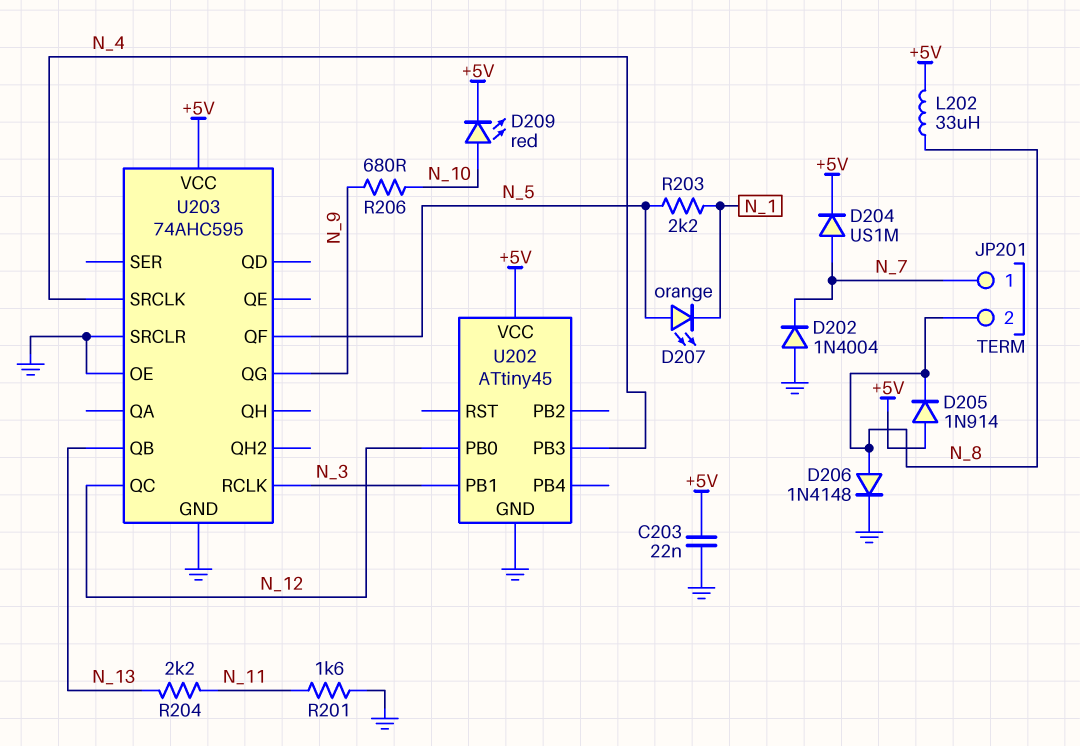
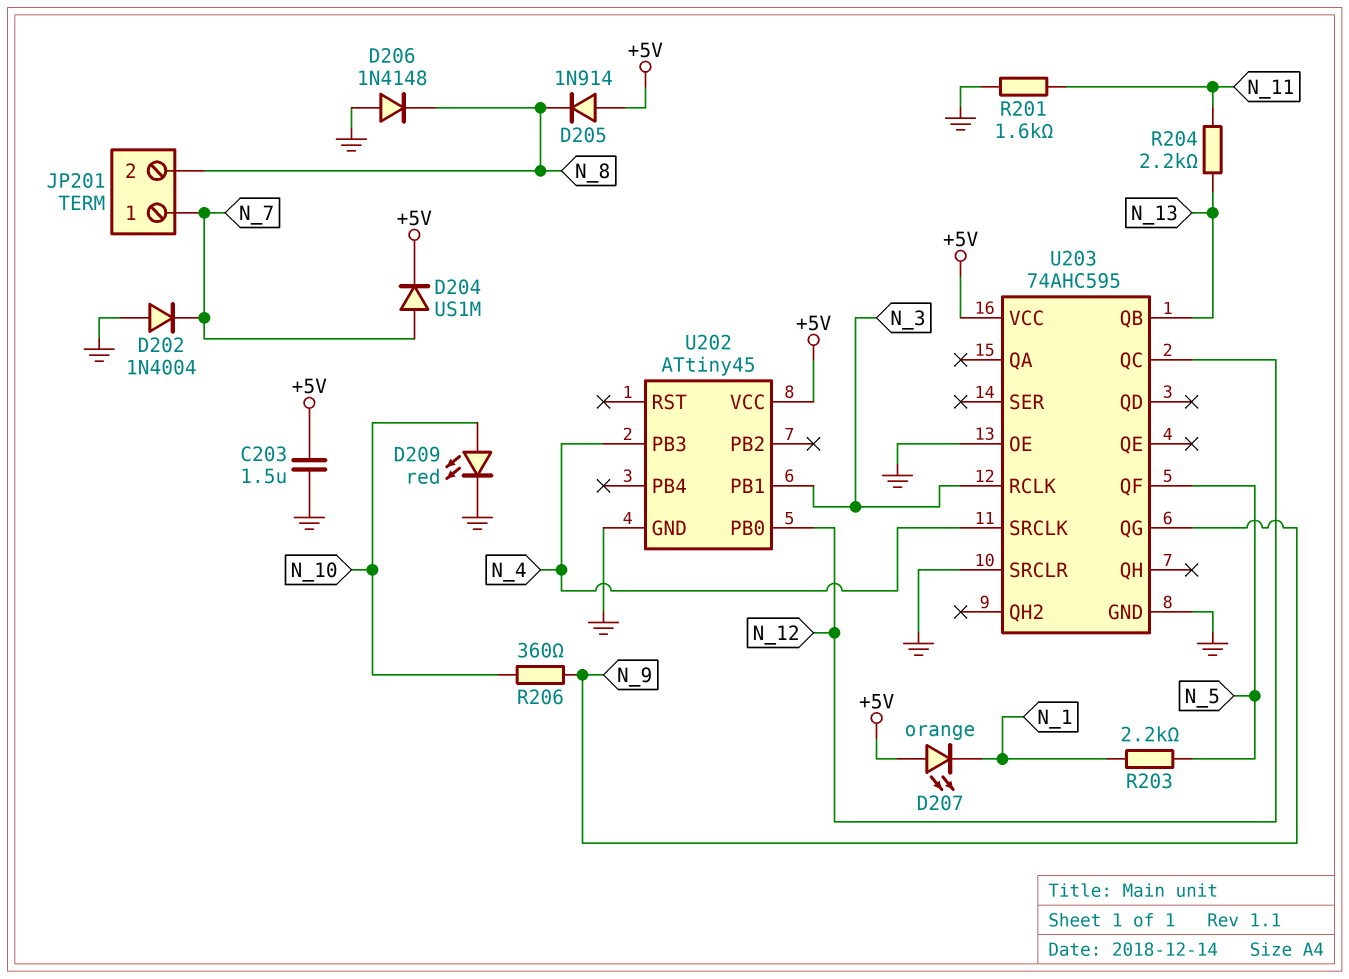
C203: 22nF (+5V, GND) -> 1.5uF (+5V, GND)
D206: diode 1N4148 (A N_8, K GND) -> diode 1N4148 (A GND, K N_8)
D207: LED orange (A N_5, K N_1) -> LED orange (A +5V, K N_1)
D209: LED red (A N_10, K +5V) -> LED red (A N_10, K GND)
L202: 33uH (+5V, N_8) -> none
R206: 680 (N_9, N_10) -> 360 (N_9, N_10)

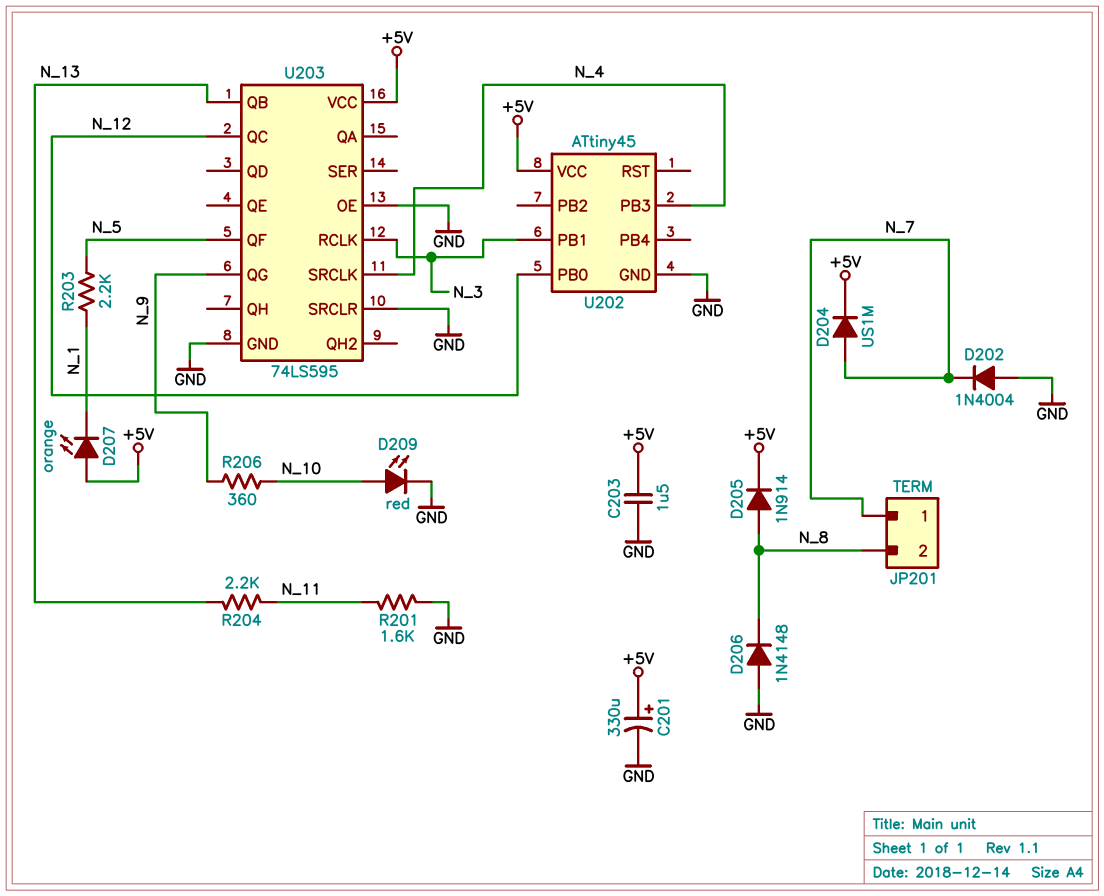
C201: none -> 330uF (plus +5V, minus GND)
D205: diode 1N914 (A +5V, K N_8) -> diode 1N914 (A N_8, K +5V)
U203: 74AHC595 -> 74LS595

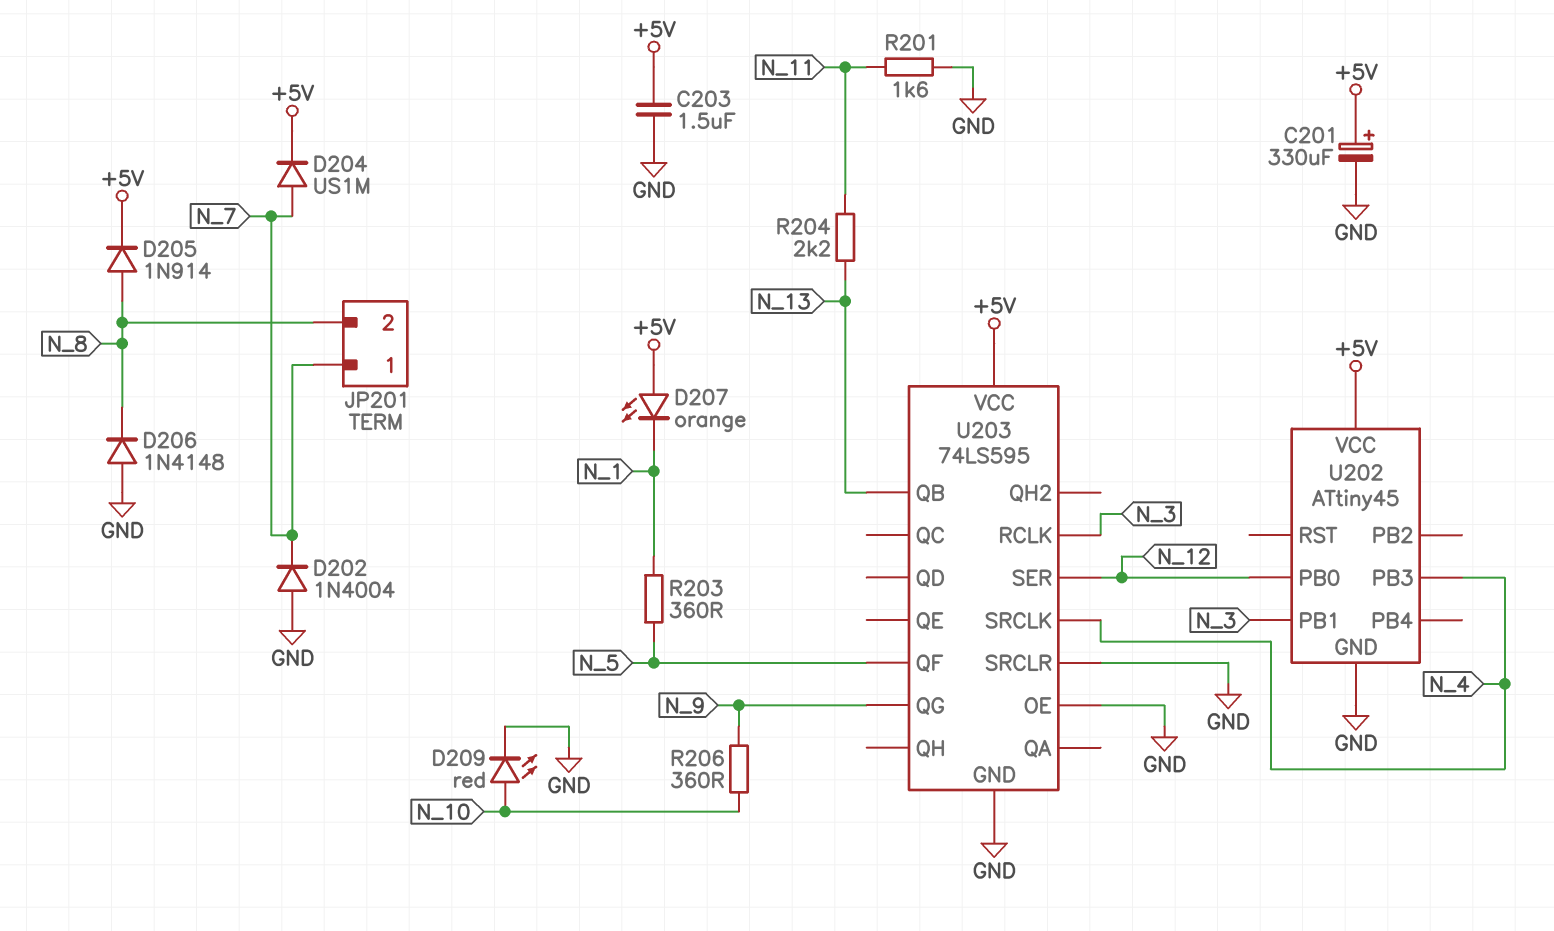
R203: 2.2k (N_1, N_5) -> 360 (N_1, N_5)
U203 pin QC: N_12 -> none
U203 pin SER: none -> N_12

